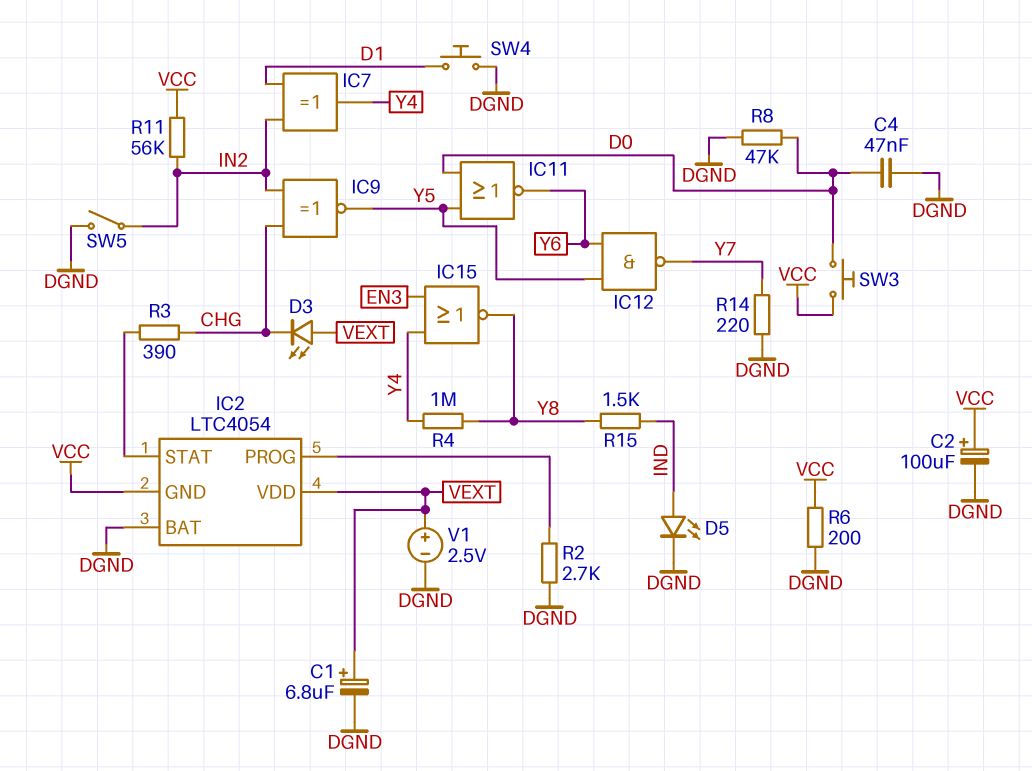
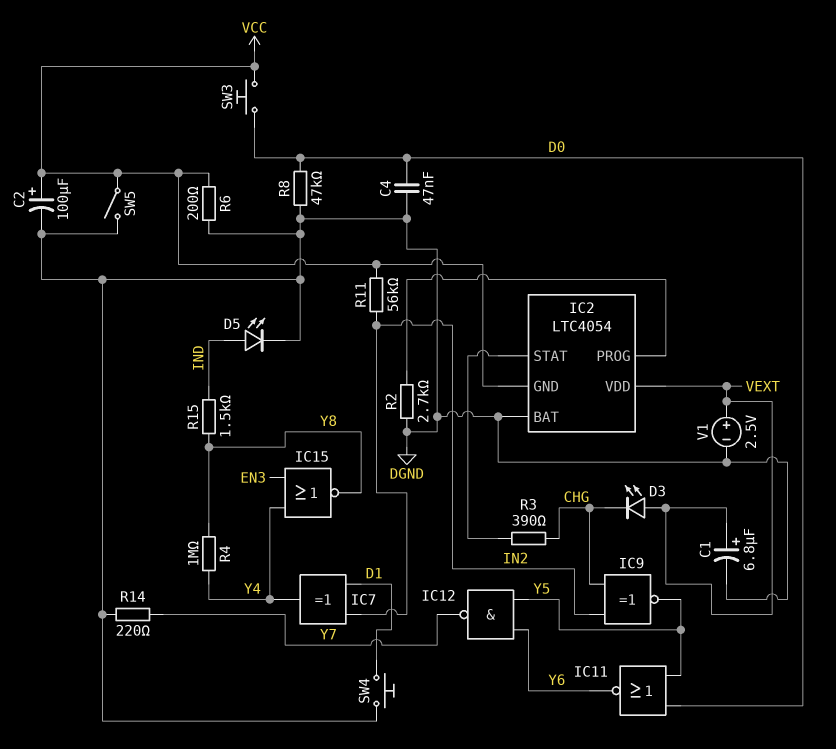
SW5: switch (DGND, IN2) -> switch (DGND, VCC)

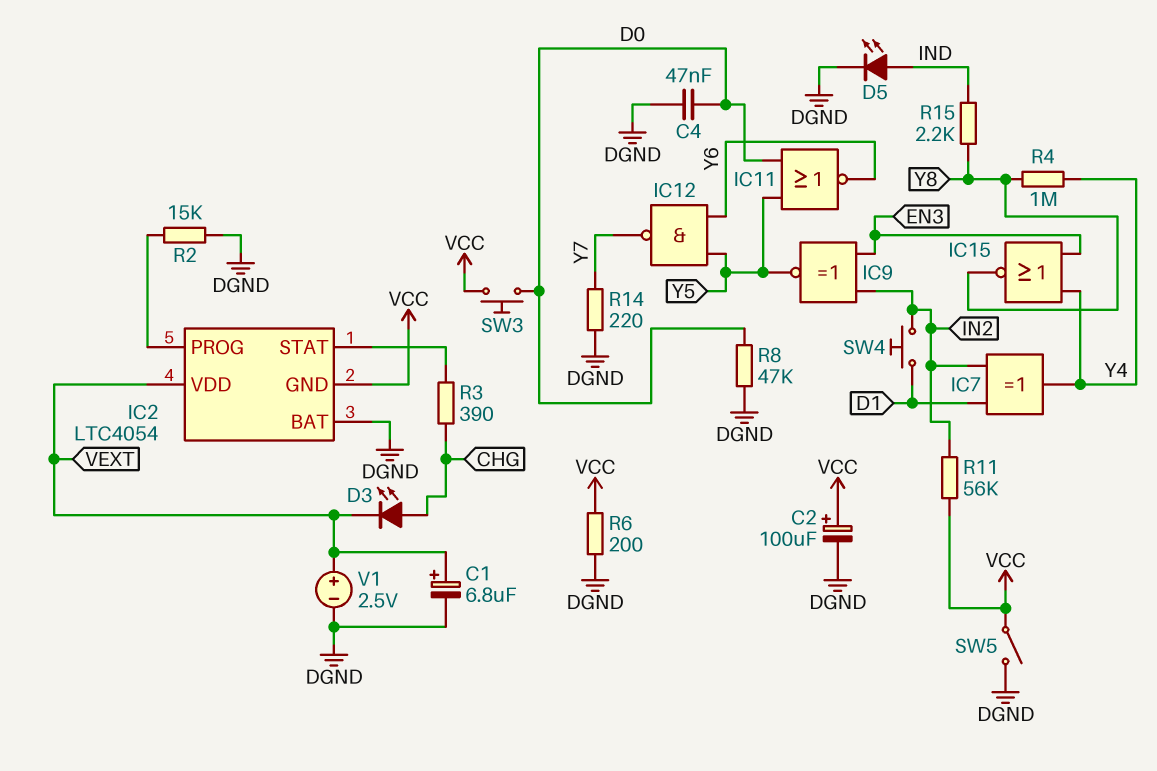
D3: LED (A VEXT, K CHG) -> LED (A CHG, K VEXT)
IC9: XNOR (in CHG, in IN2, out Y5) -> XNOR (in EN3, in IN2, out Y5)
R2: 2.7k (DGND, IC2/PROG) -> 15k (DGND, IC2/PROG)
R15: 1.5k (IND, Y8) -> 2.2k (IND, Y8)
SW4: button (D1, DGND) -> button (D1, IN2)

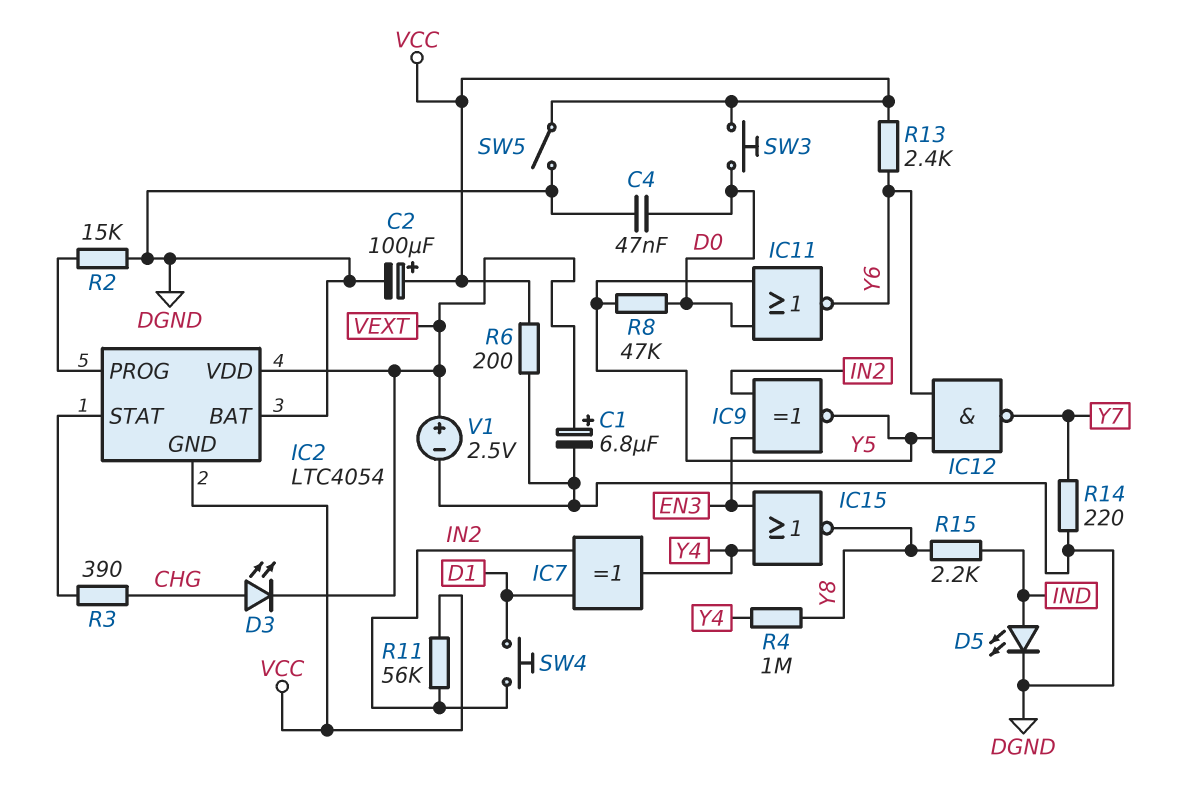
R8: 47k (D0, DGND) -> 47k (D0, Y5)
R13: none -> 2.4k (VCC, Y6)

